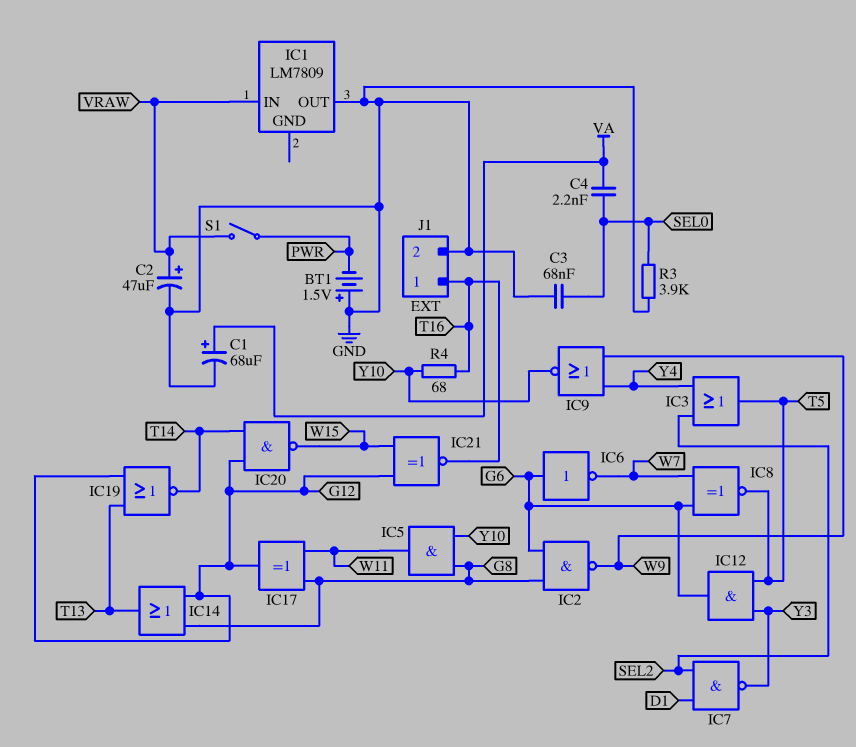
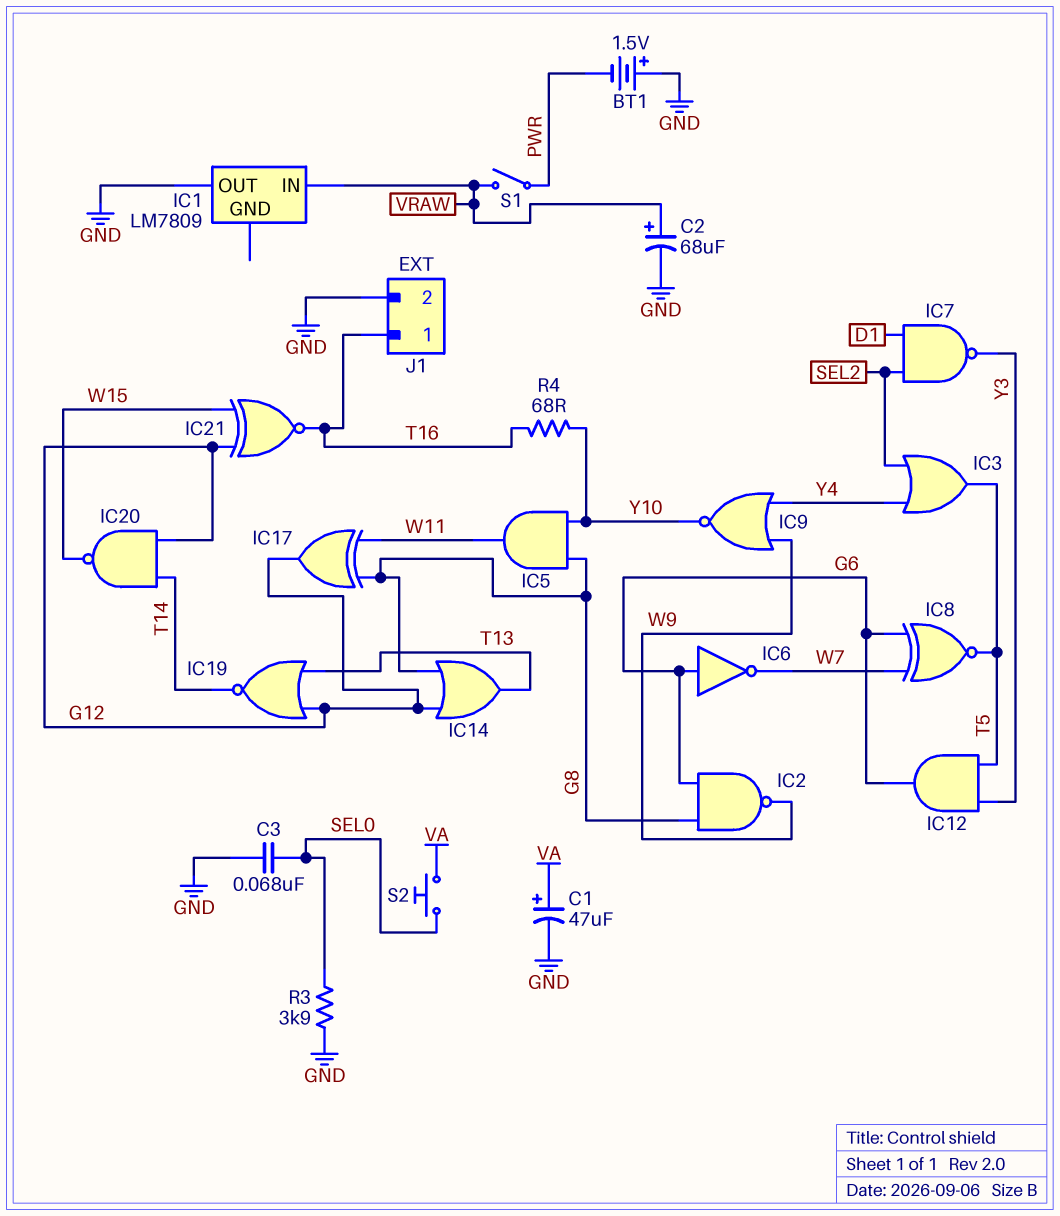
C1: 68uF (plus VA, minus GND) -> 47uF (plus VA, minus GND)
C2: 47uF (plus VRAW, minus GND) -> 68uF (plus VRAW, minus GND)
C4: 2.2nF (SEL0, VA) -> none
S2: none -> button (SEL0, VA)

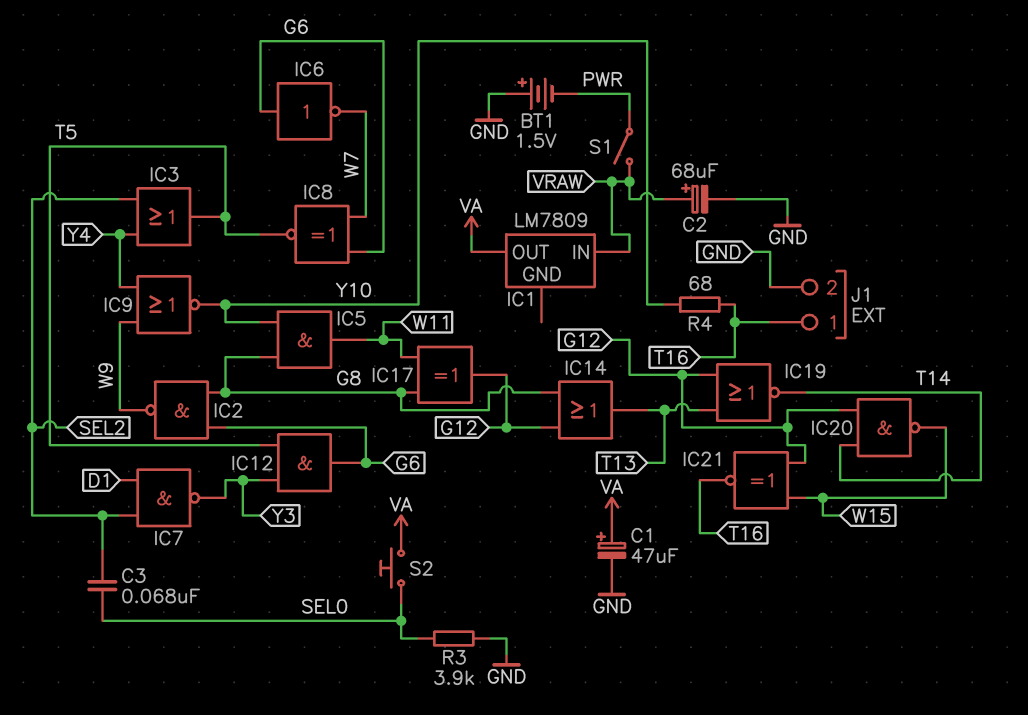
C3: 68nF (GND, SEL0) -> 68nF (SEL0, SEL2)
IC1 pin OUT: GND -> VA

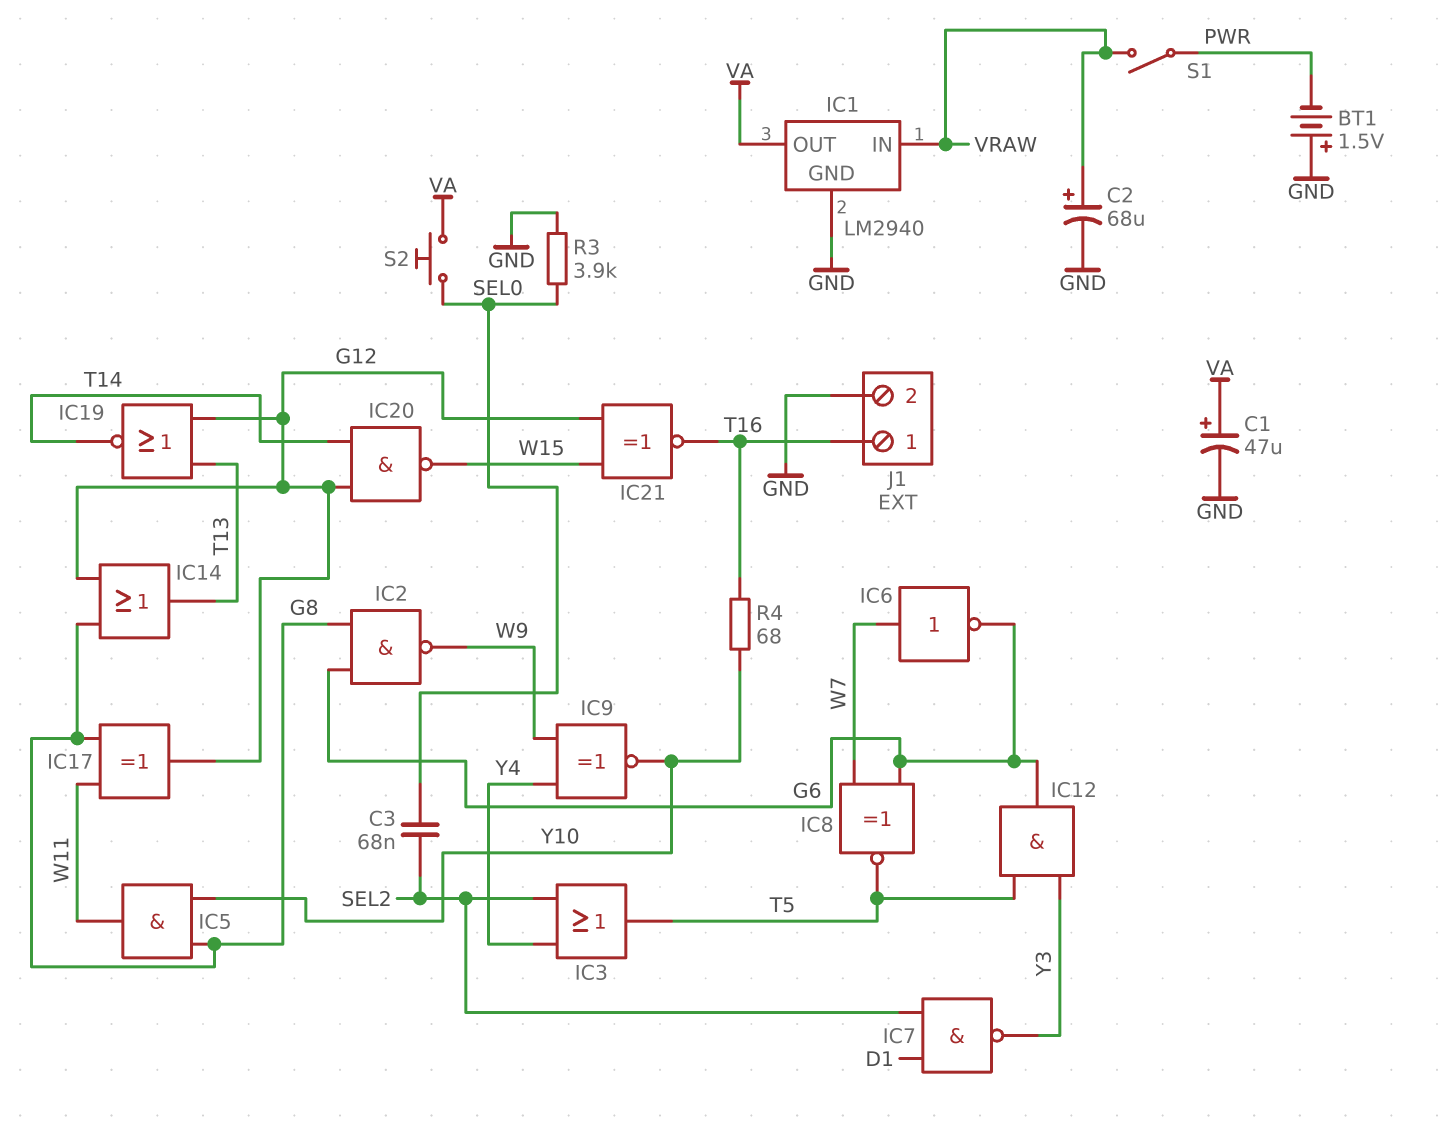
IC1: LM7809 -> LM2940
IC1 pin GND: none -> GND
IC6: NOT (in G6, out W7) -> NOT (in W7, out G6)
IC9: NOR (in W9, in Y4, out Y10) -> XNOR (in W9, in Y4, out Y10)

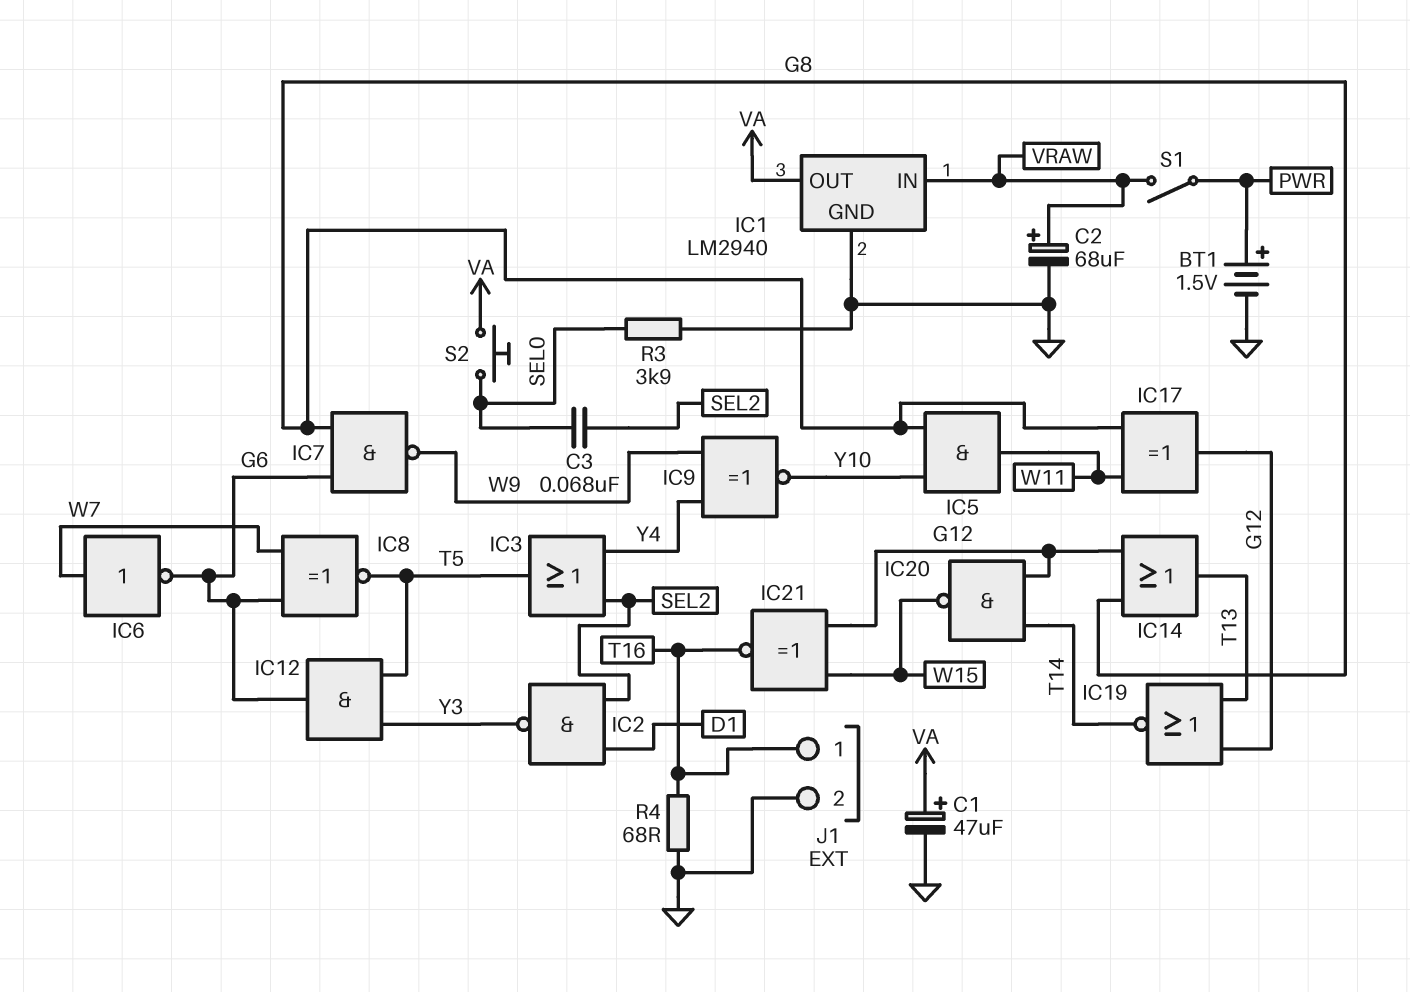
BT1: 1.5V (plus GND, minus PWR) -> 1.5V (plus PWR, minus GND)
IC2: NAND (in G6, in G8, out W9) -> NAND (in D1, in SEL2, out Y3)
IC7: NAND (in D1, in SEL2, out Y3) -> NAND (in G6, in G8, out W9)
R4: 68 (T16, Y10) -> 68 (GND, T16)

